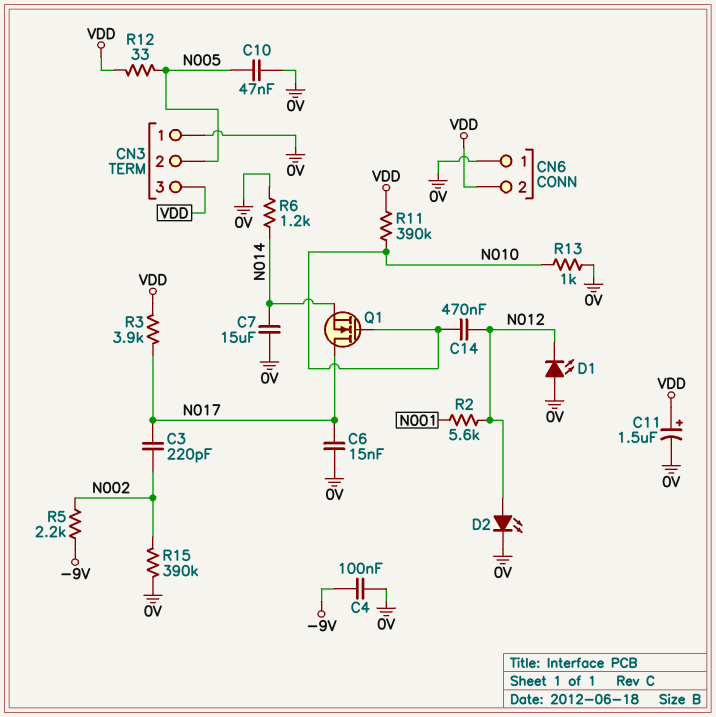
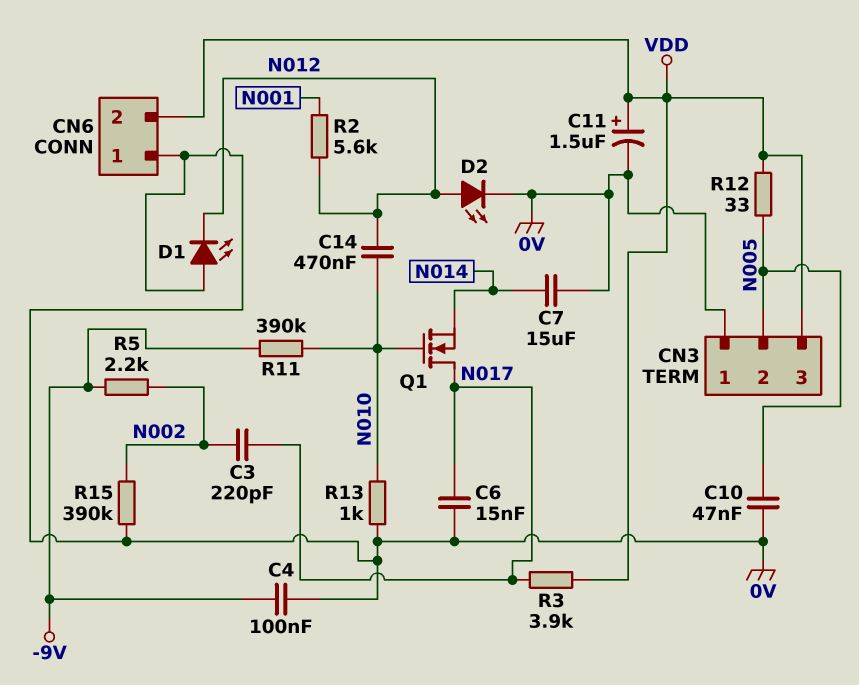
R6: 1.2k (0V, N014) -> none
R11: 390k (N010, VDD) -> 390k (-9V, N010)

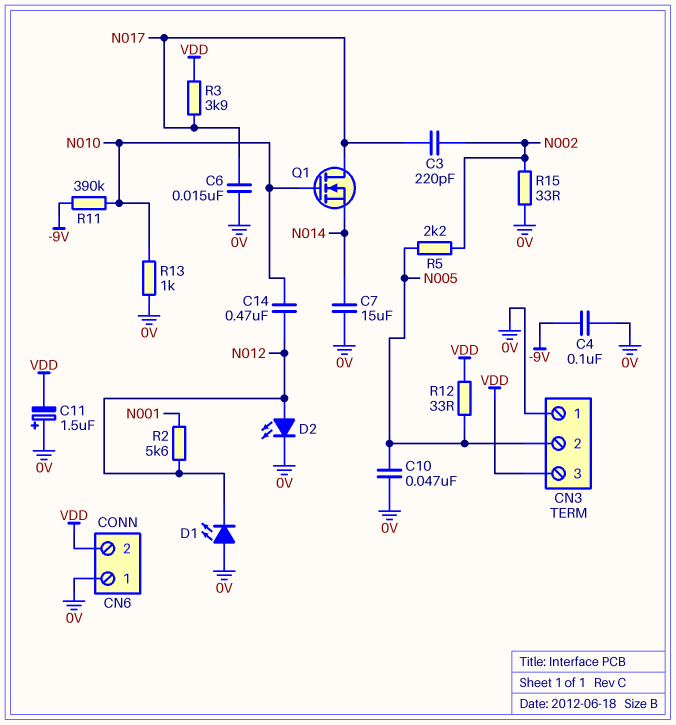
C11: 1.5uF (plus VDD, minus 0V) -> 1.5uF (plus 0V, minus VDD)
R5: 2.2k (-9V, N002) -> 2.2k (N002, N005)
R15: 390k (0V, N002) -> 33 (0V, N002)

